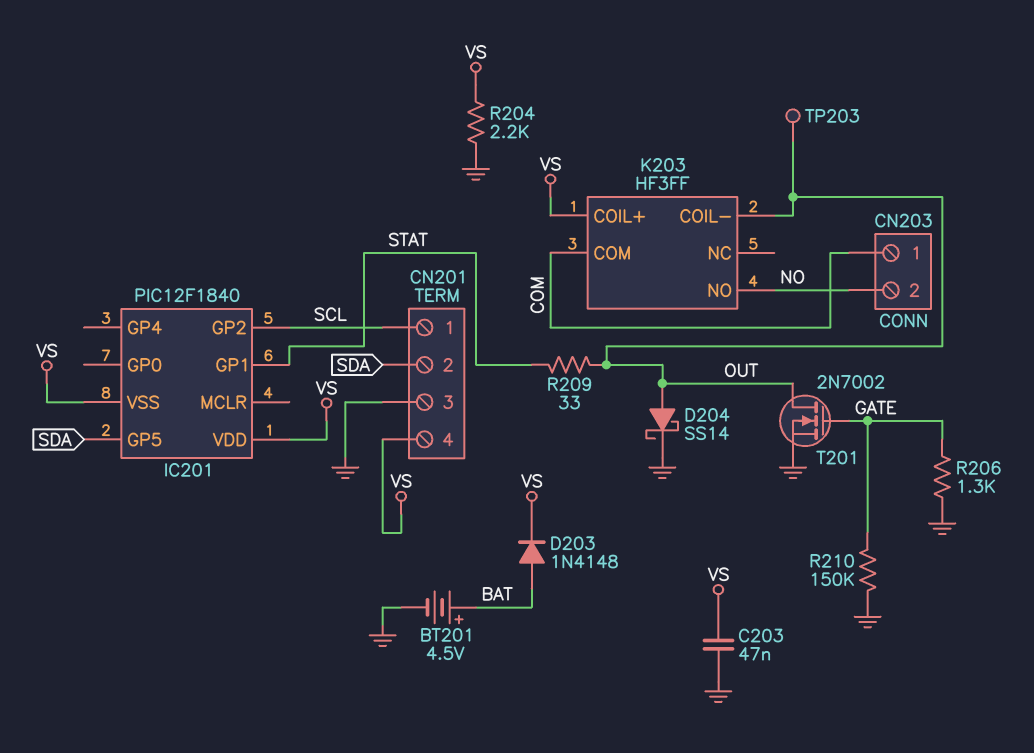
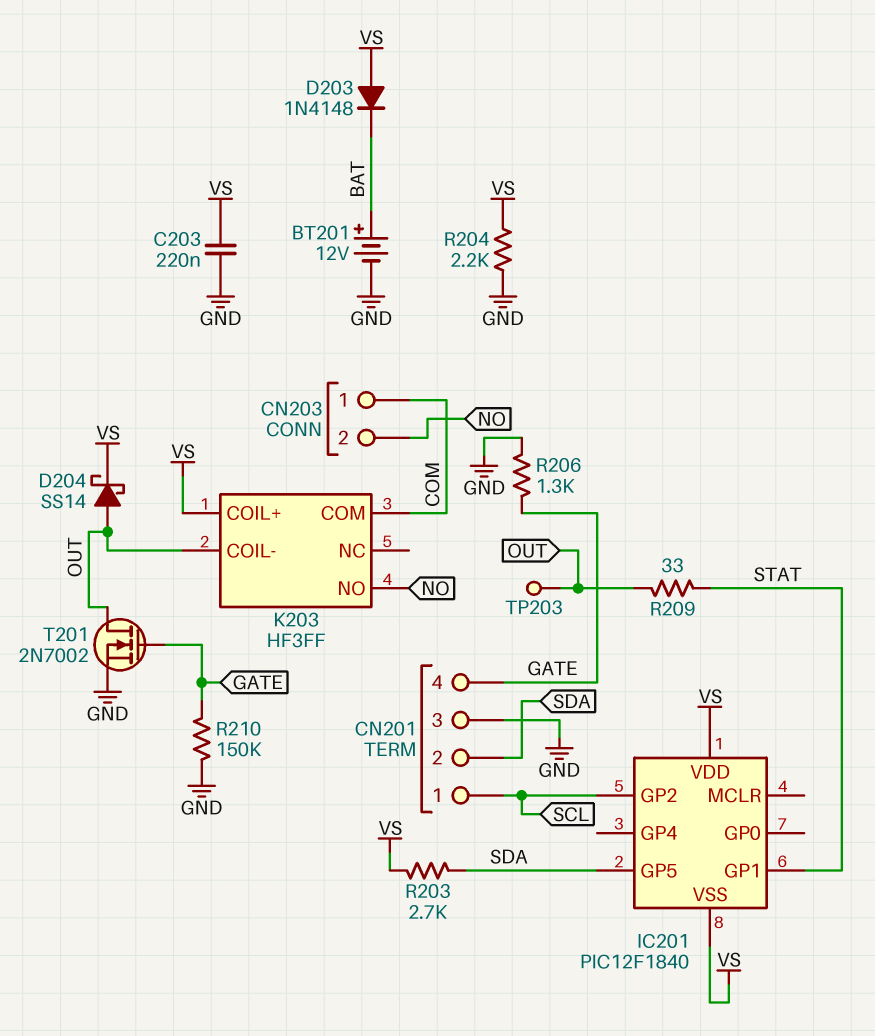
BT201: 4.5V (plus BAT, minus GND) -> 12V (plus BAT, minus GND)
C203: 47nF (GND, VS) -> 220nF (GND, VS)
CN201 pin 4: VS -> GATE
D203: diode 1N4148 (A BAT, K VS) -> diode 1N4148 (A VS, K BAT)
D204: schottky SS14 (A OUT, K GND) -> schottky SS14 (A OUT, K VS)
R203: none -> 2.7k (SDA, VS)

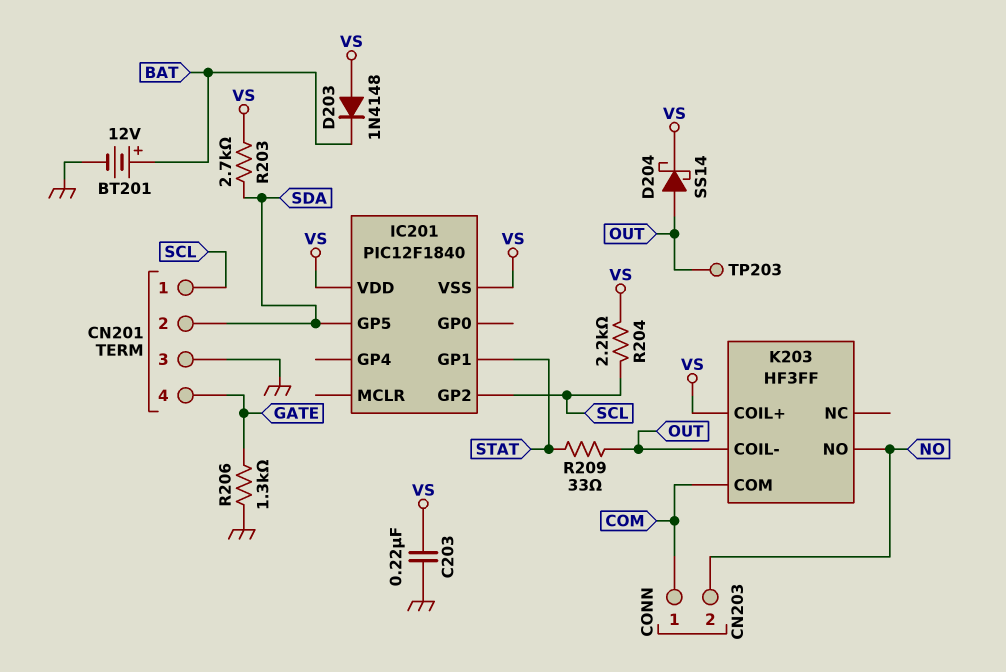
R204: 2.2k (GND, VS) -> 2.2k (SCL, VS)
R210: 150k (GATE, GND) -> none
T201: NMOS 2N7002 (G GATE, D OUT, S GND) -> none

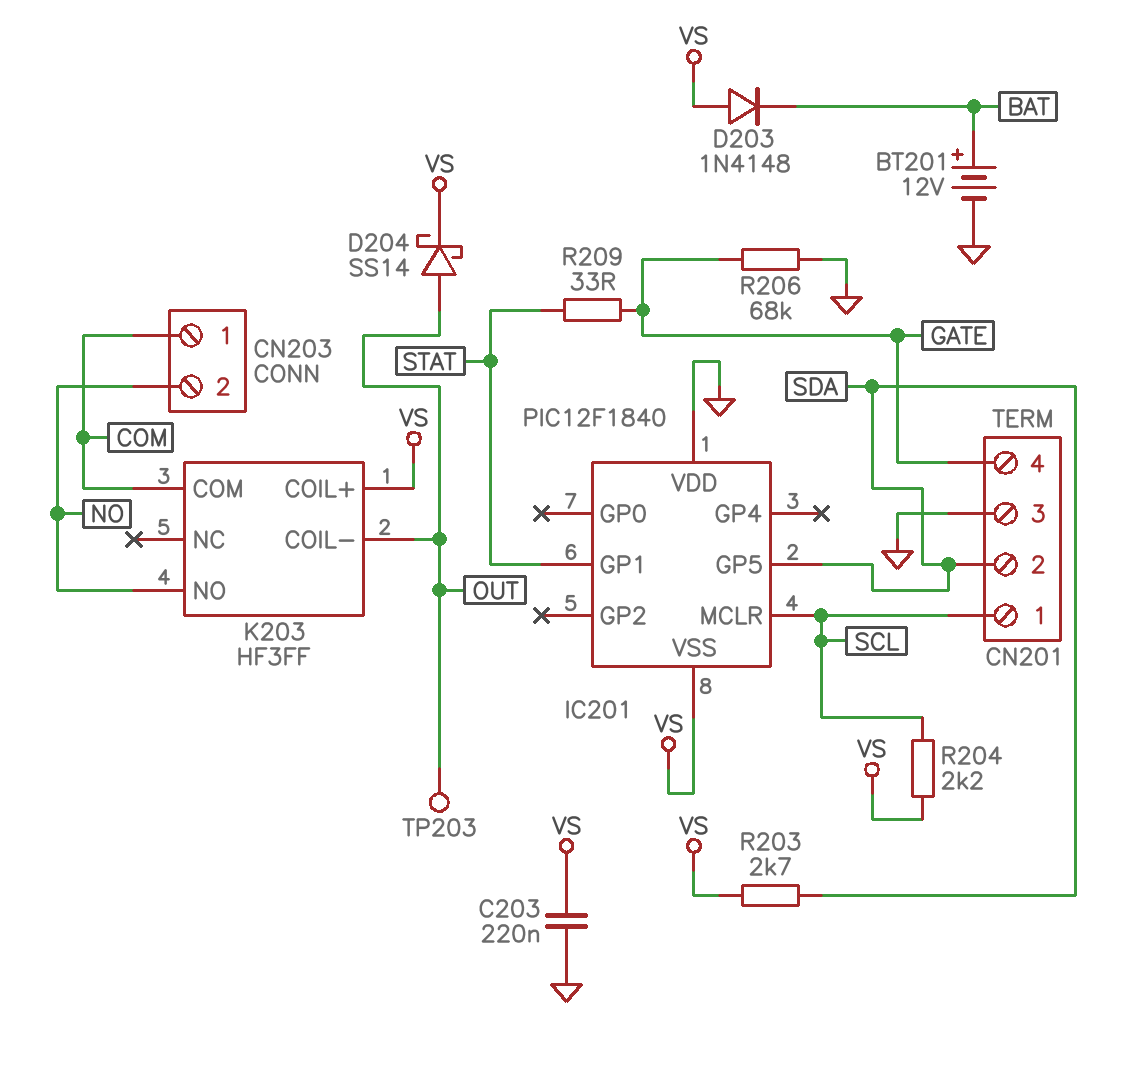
IC201 pin GP2: SCL -> none
IC201 pin MCLR: none -> SCL
IC201 pin VDD: VS -> GND
R206: 1.3k (GATE, GND) -> 68k (GATE, GND)
R209: 33 (OUT, STAT) -> 33 (GATE, STAT)

